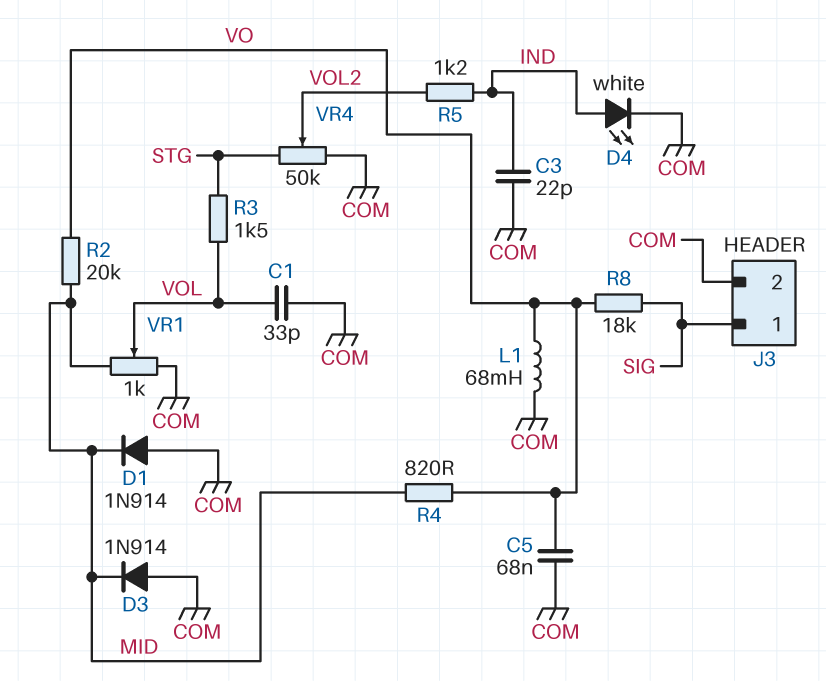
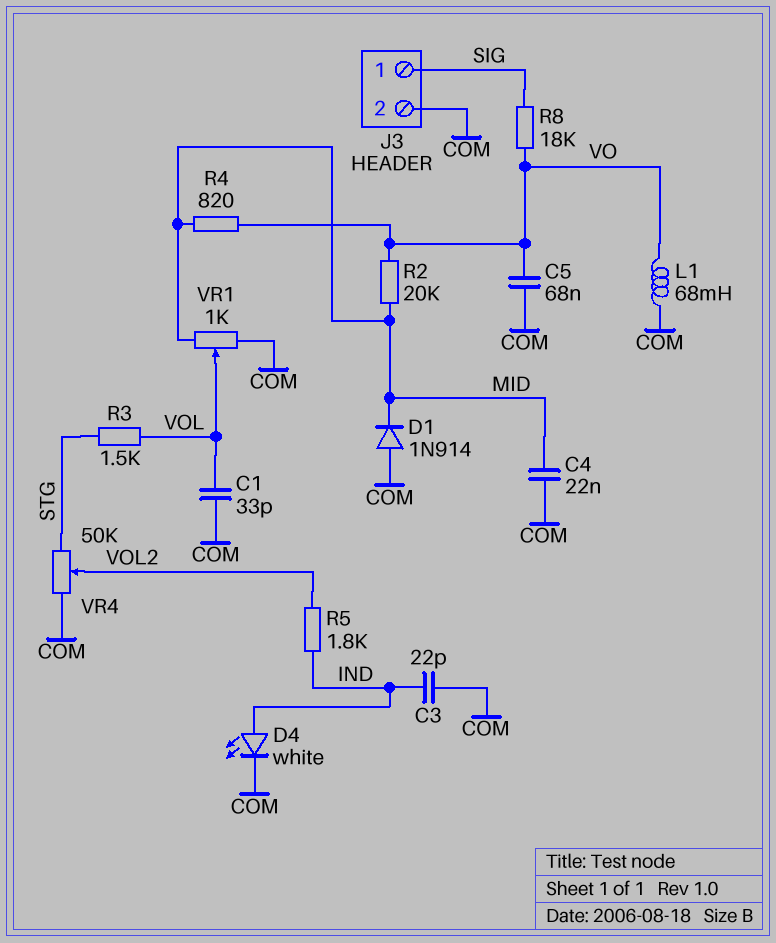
C4: none -> 22nF (COM, MID)
D3: diode 1N914 (A COM, K MID) -> none
R5: 1.2k (IND, VOL2) -> 1.8k (IND, VOL2)

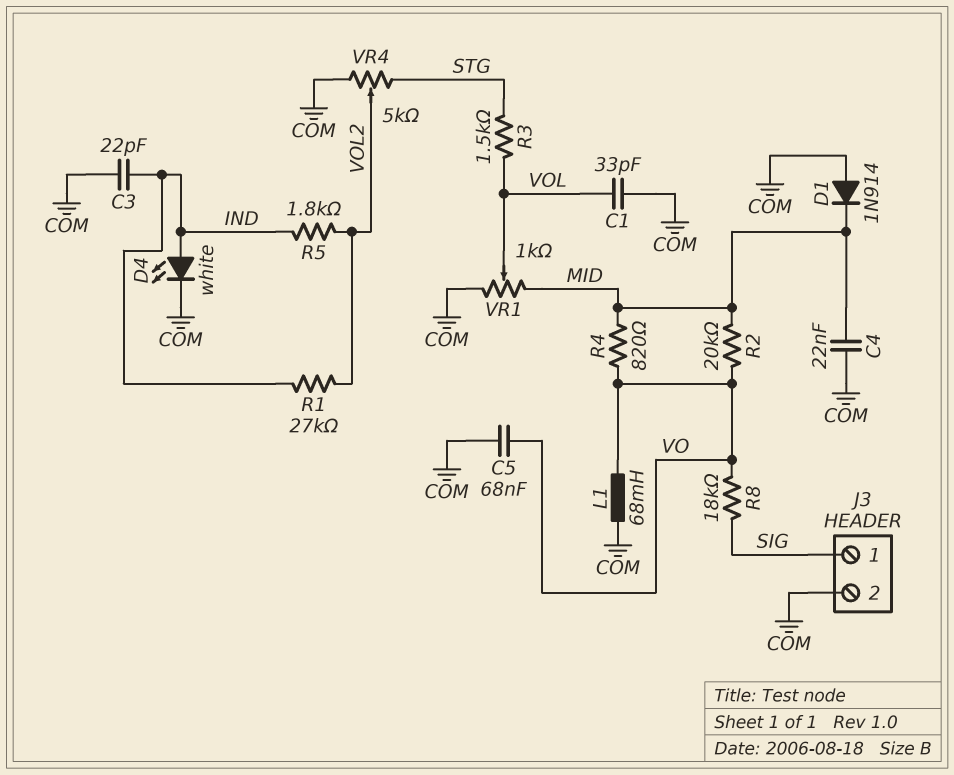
R1: none -> 27k (IND, VOL2)
VR4: 50k (COM, STG, wiper VOL2) -> 5k (COM, STG, wiper VOL2)

